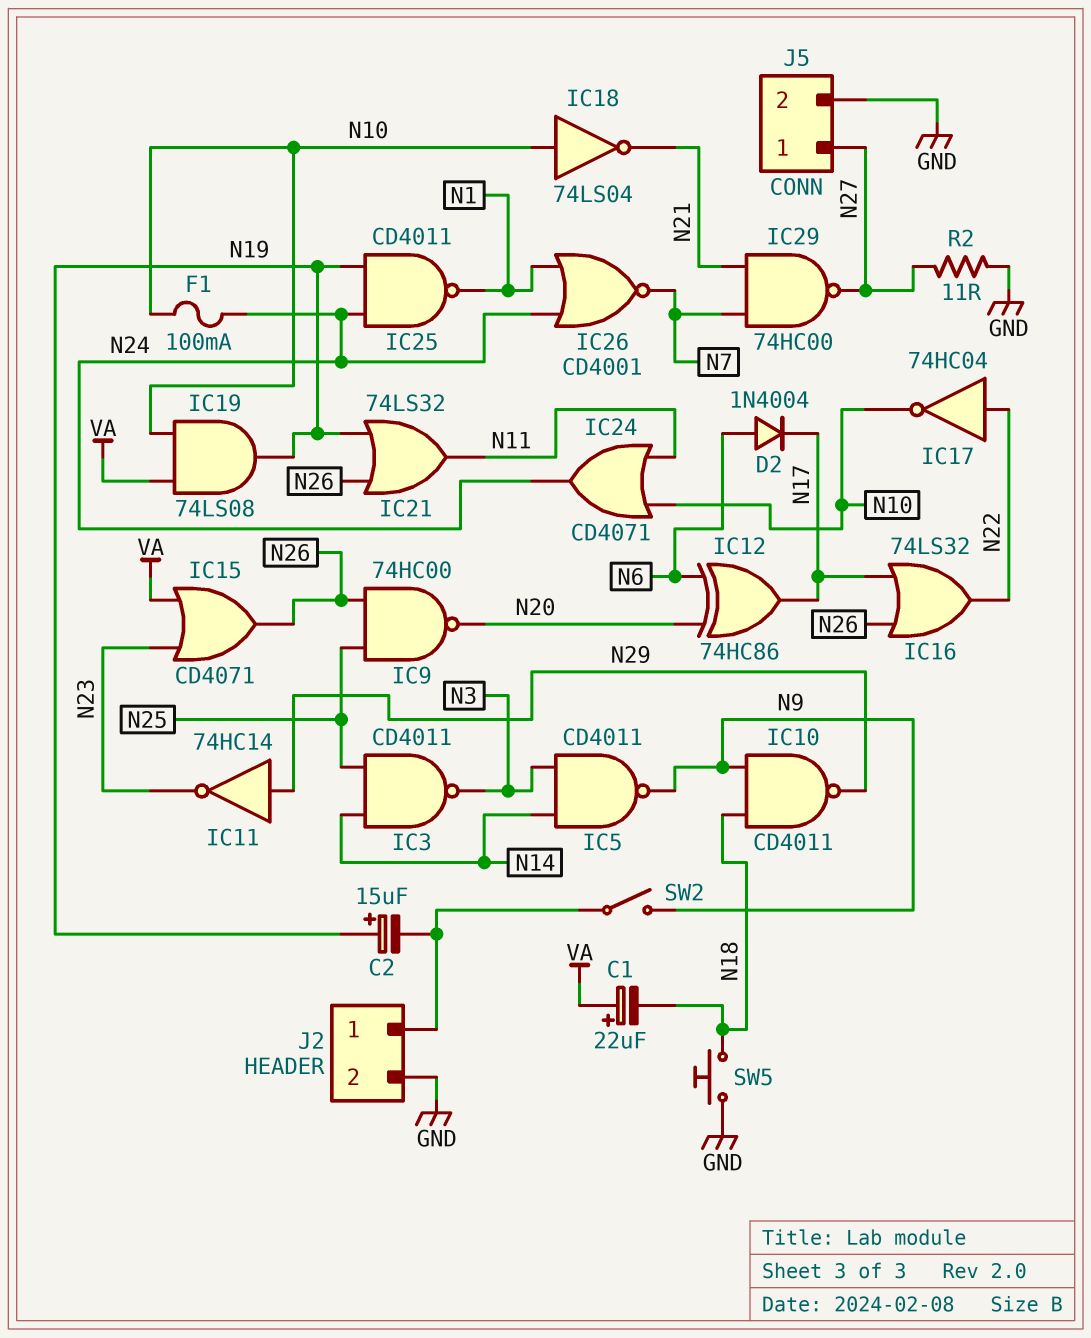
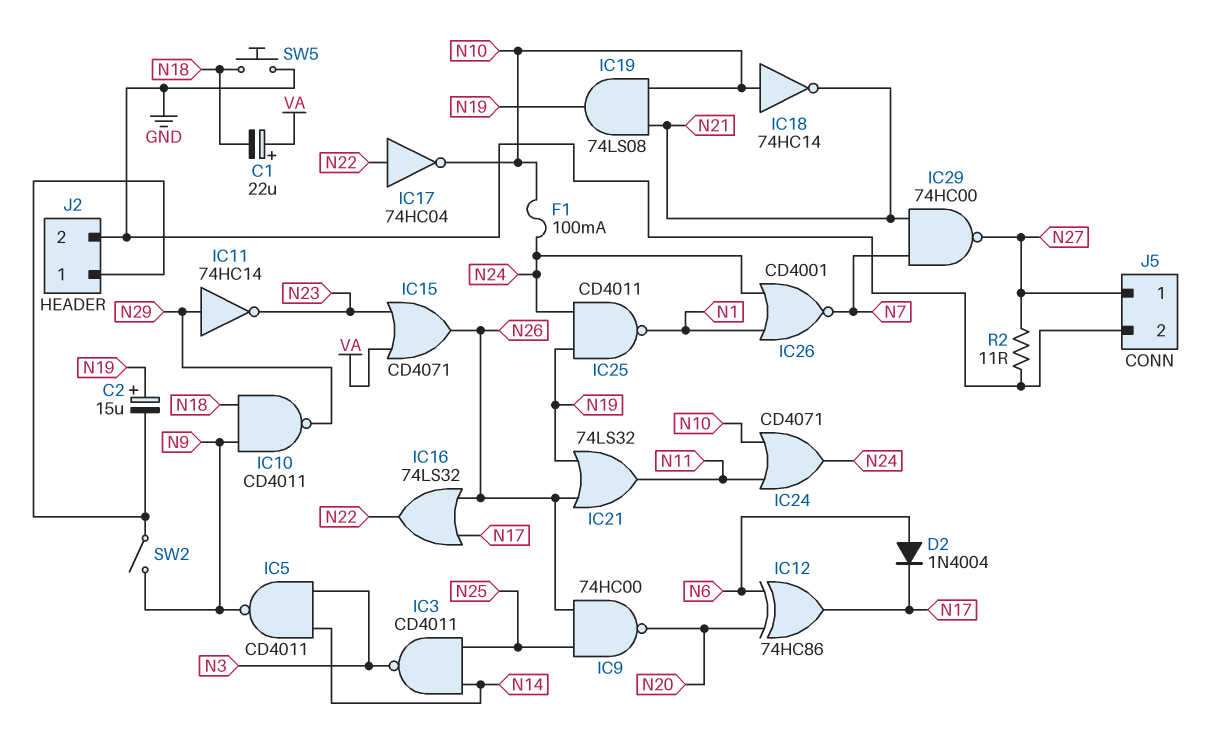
IC18: NOT 74LS04 (in N10, out N21) -> NOT 74HC14 (in N10, out N21)
IC19: AND 74LS08 (in N10, in VA, out N19) -> AND 74LS08 (in N10, in N21, out N19)

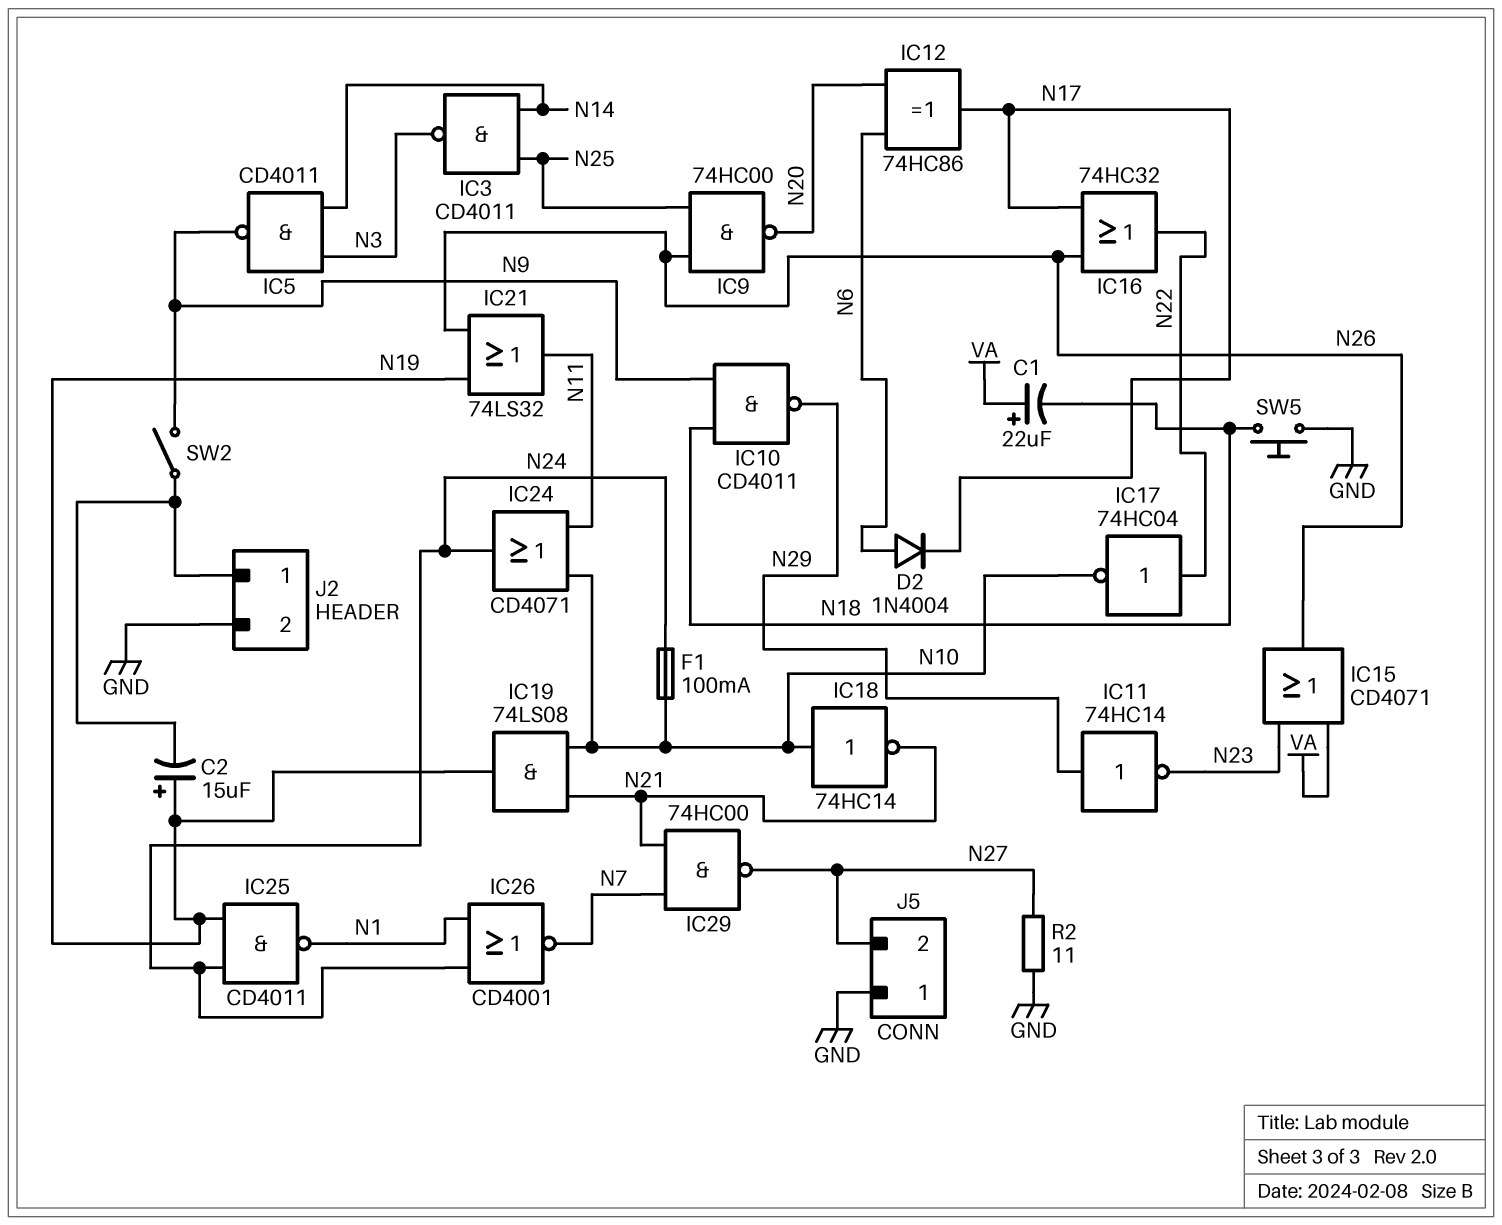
IC16: OR 74LS32 (in N17, in N26, out N22) -> OR 74HC32 (in N17, in N26, out N22)
J5 pin 1: N27 -> GND
J5 pin 2: GND -> N27

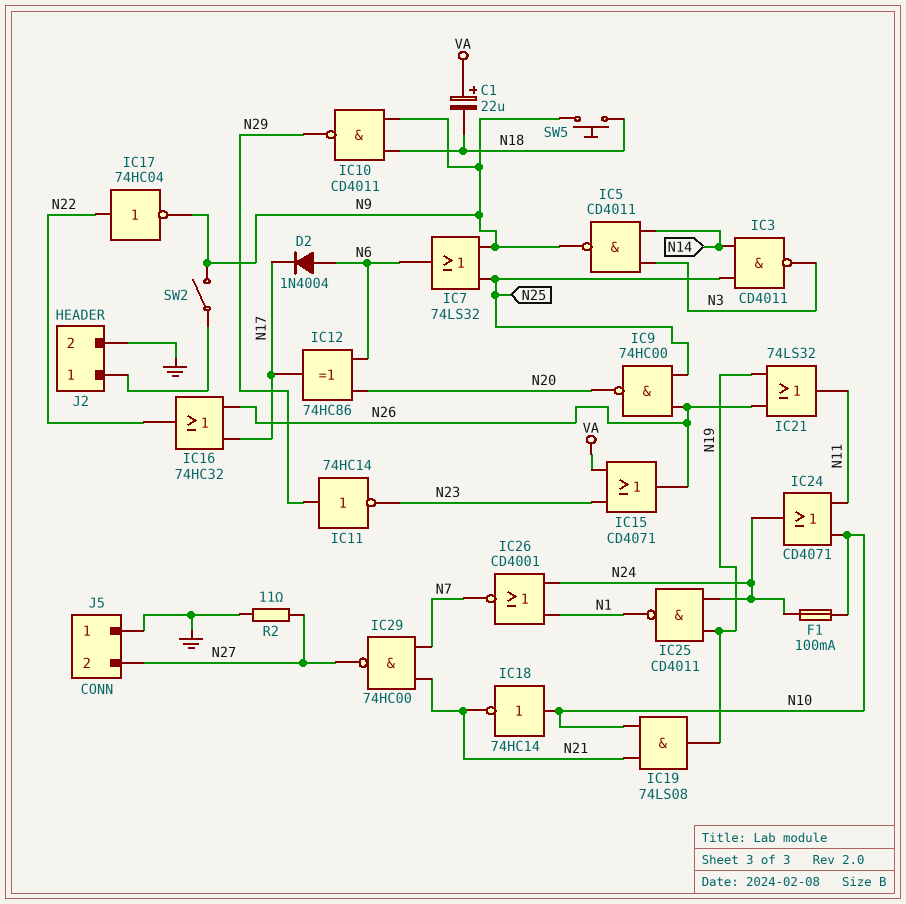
C2: 15uF (plus N19, minus J2/1) -> none
IC7: none -> OR 74LS32 (in N9, in N25, out N6)
IC17: NOT 74HC04 (in N22, out N10) -> NOT 74HC04 (in N22, out N9)
SW5: button (GND, N18) -> button (N9, N18)

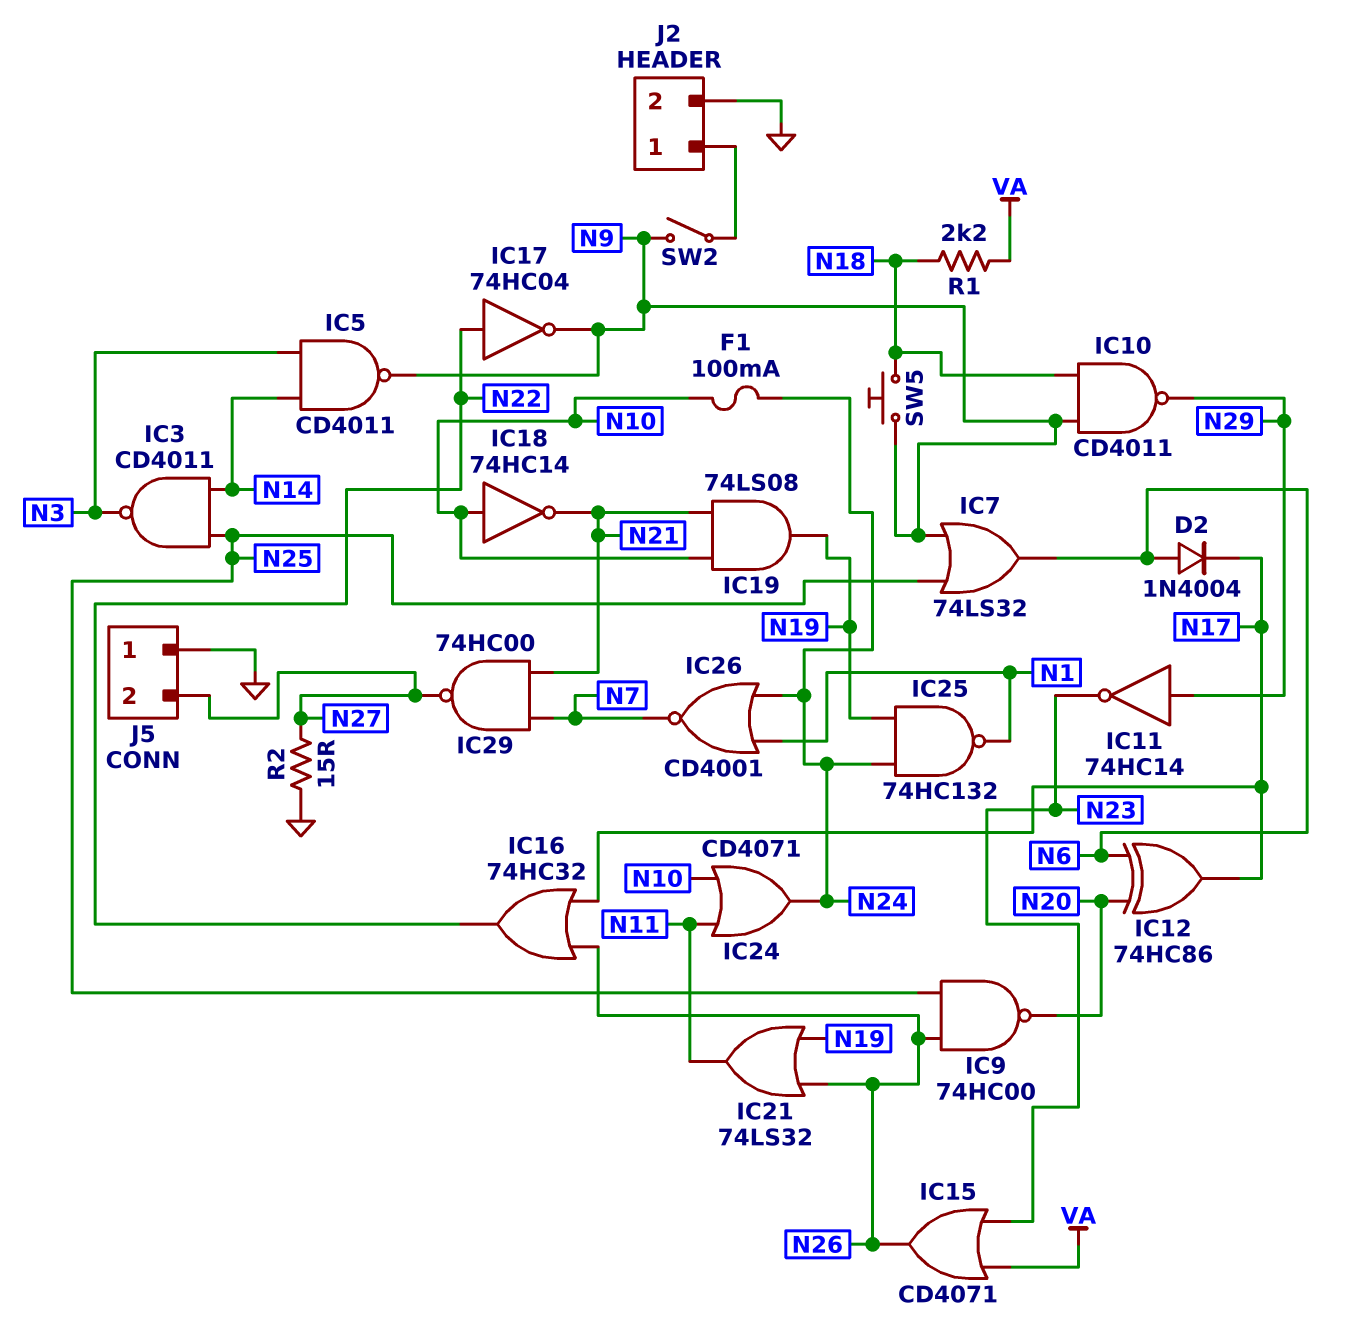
C1: 22uF (plus VA, minus N18) -> none
IC25: NAND CD4011 (in N19, in N24, out N1) -> NAND 74HC132 (in N19, in N24, out N1)
R1: none -> 2.2k (N18, VA)
R2: 11 (GND, N27) -> 15 (GND, N27)

